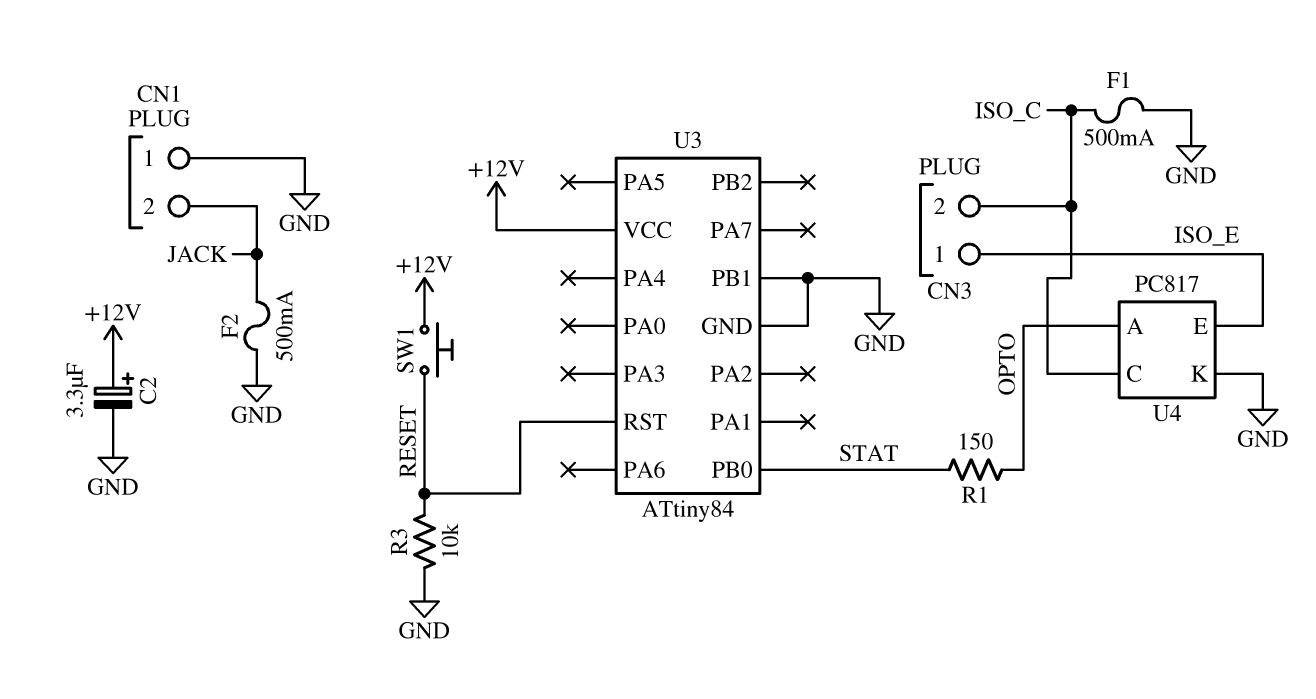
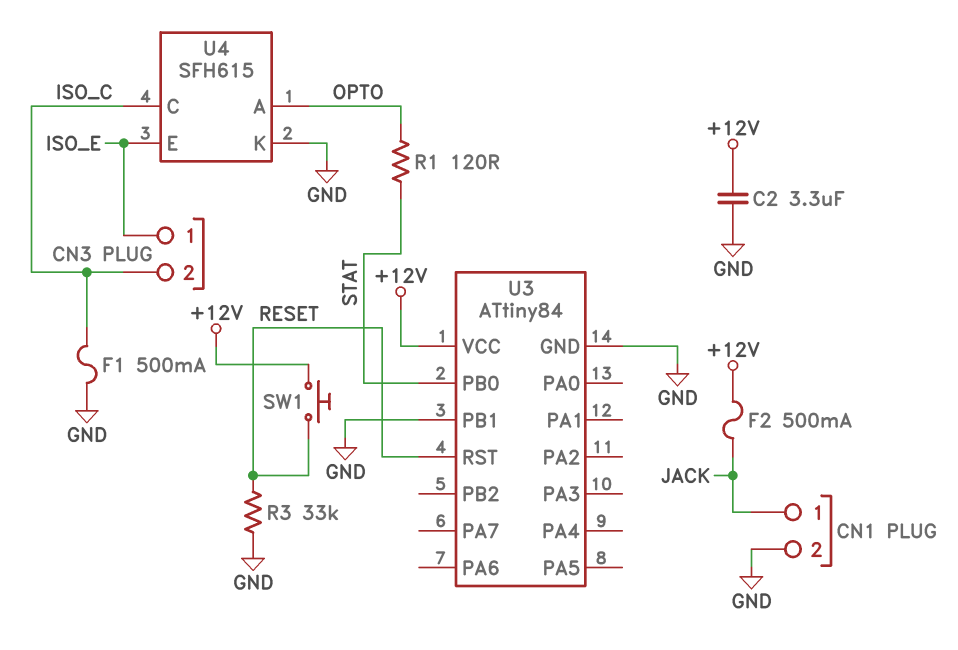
C2: 3.3uF (plus +12V, minus GND) -> 3.3uF (+12V, GND)
CN1 pin 1: GND -> JACK
CN1 pin 2: JACK -> GND
F2: 500mA (GND, JACK) -> 500mA (+12V, JACK)
R1: 150 (OPTO, STAT) -> 120 (OPTO, STAT)
R3: 10k (GND, RESET) -> 33k (GND, RESET)
U4: PC817 -> SFH615

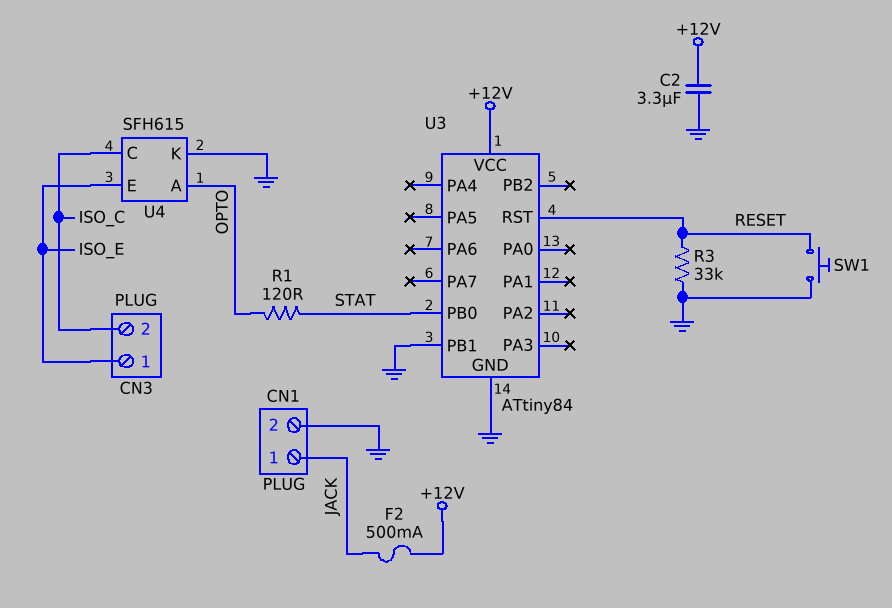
F1: 500mA (GND, ISO_C) -> none
SW1: button (+12V, RESET) -> button (GND, RESET)

